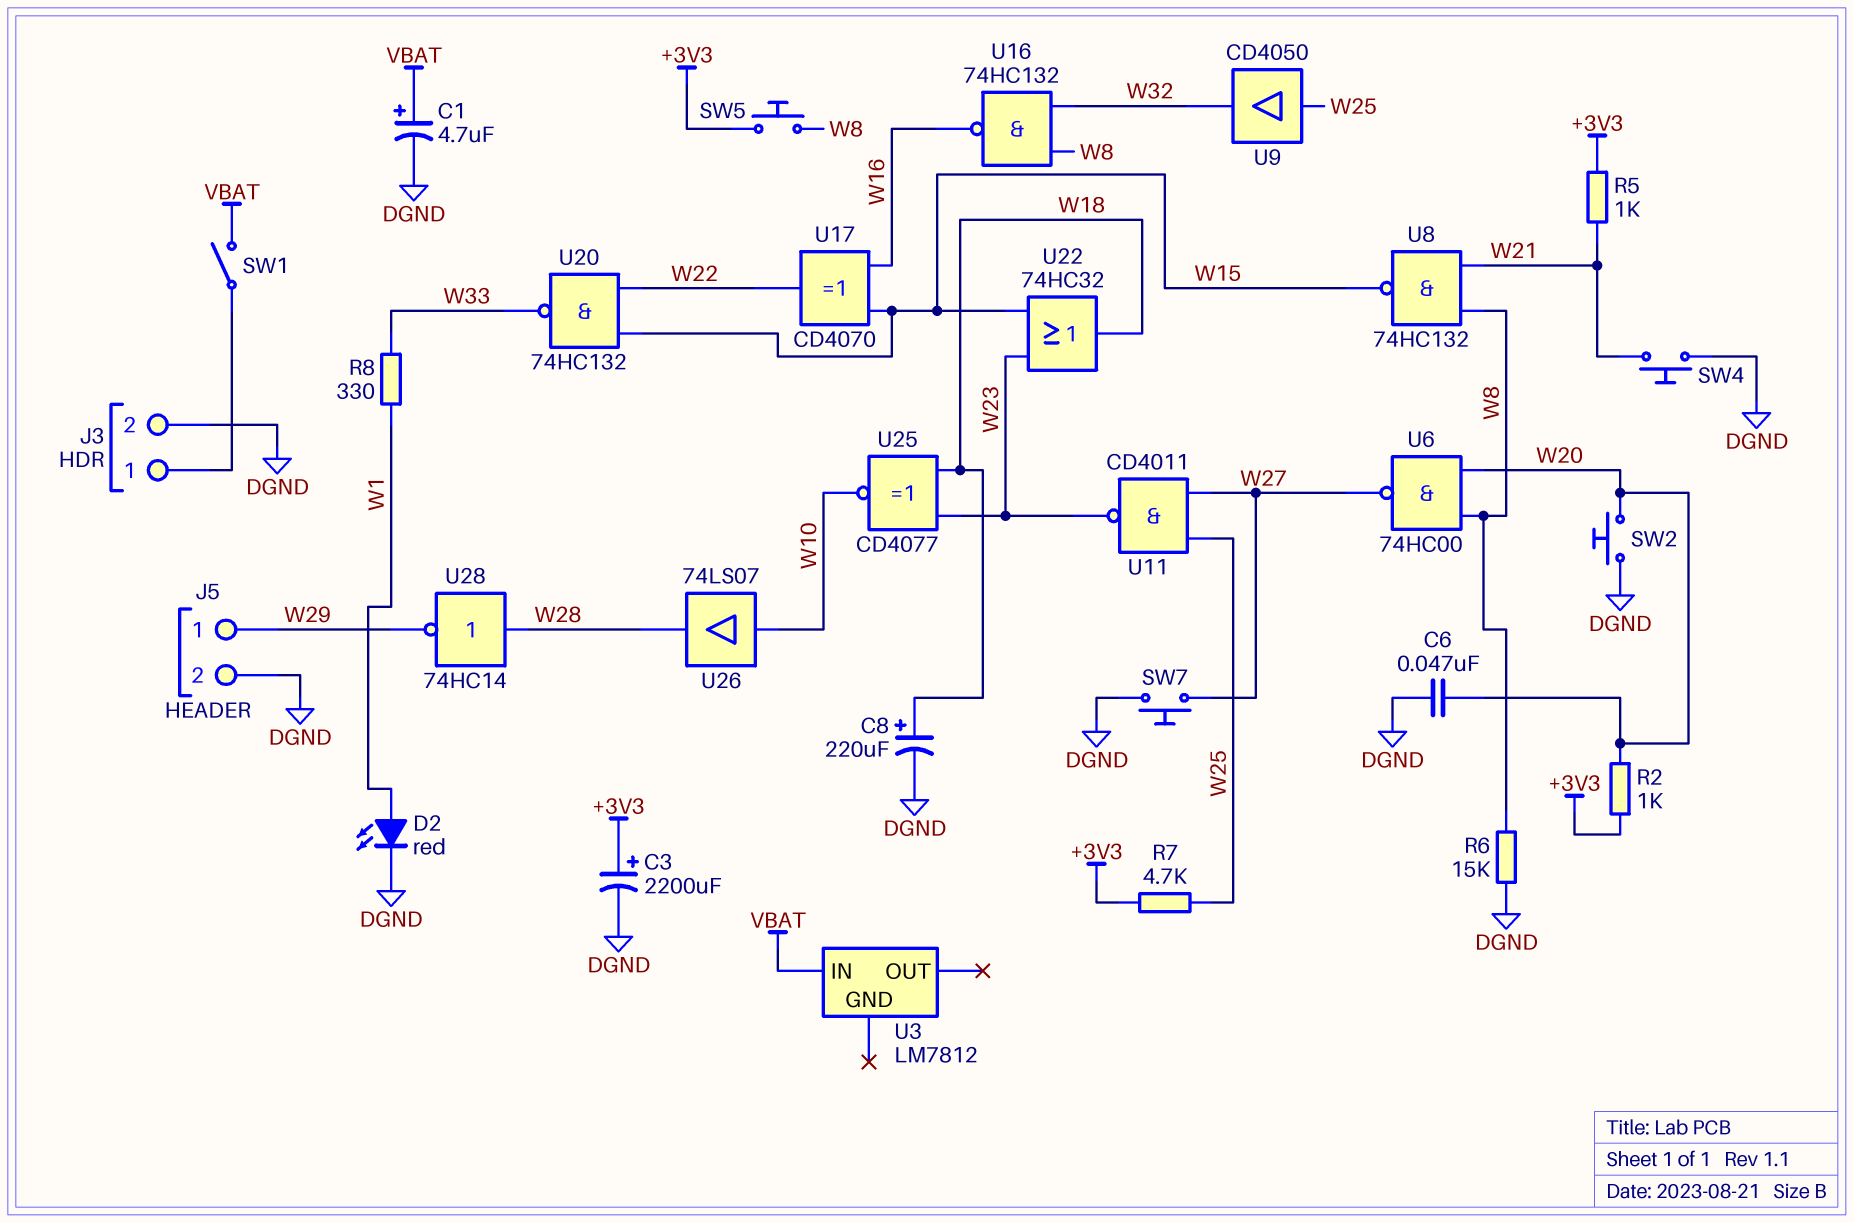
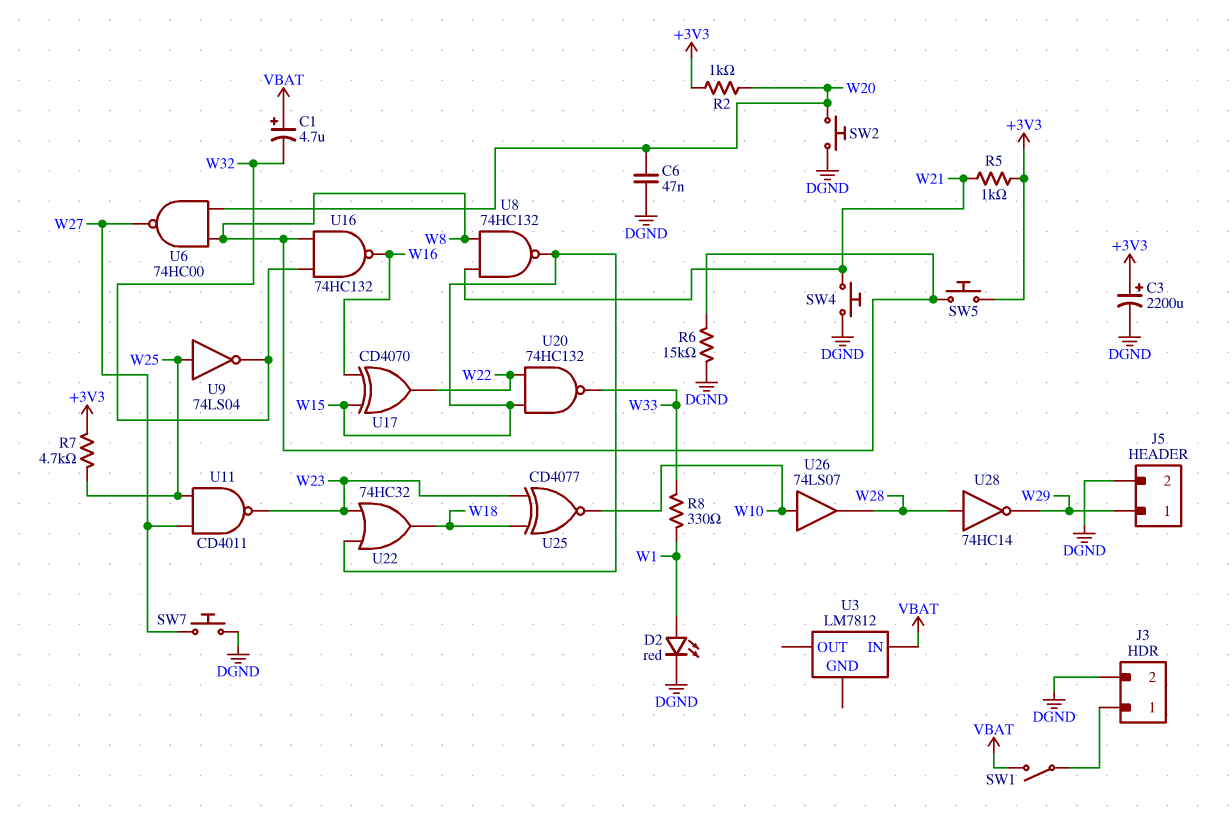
C1: 4.7uF (plus VBAT, minus DGND) -> 4.7uF (plus VBAT, minus W32)
C8: 220uF (plus W18, minus DGND) -> none
U9: buffer CD4050 (in W25, out W32) -> NOT 74LS04 (in W25, out W32)

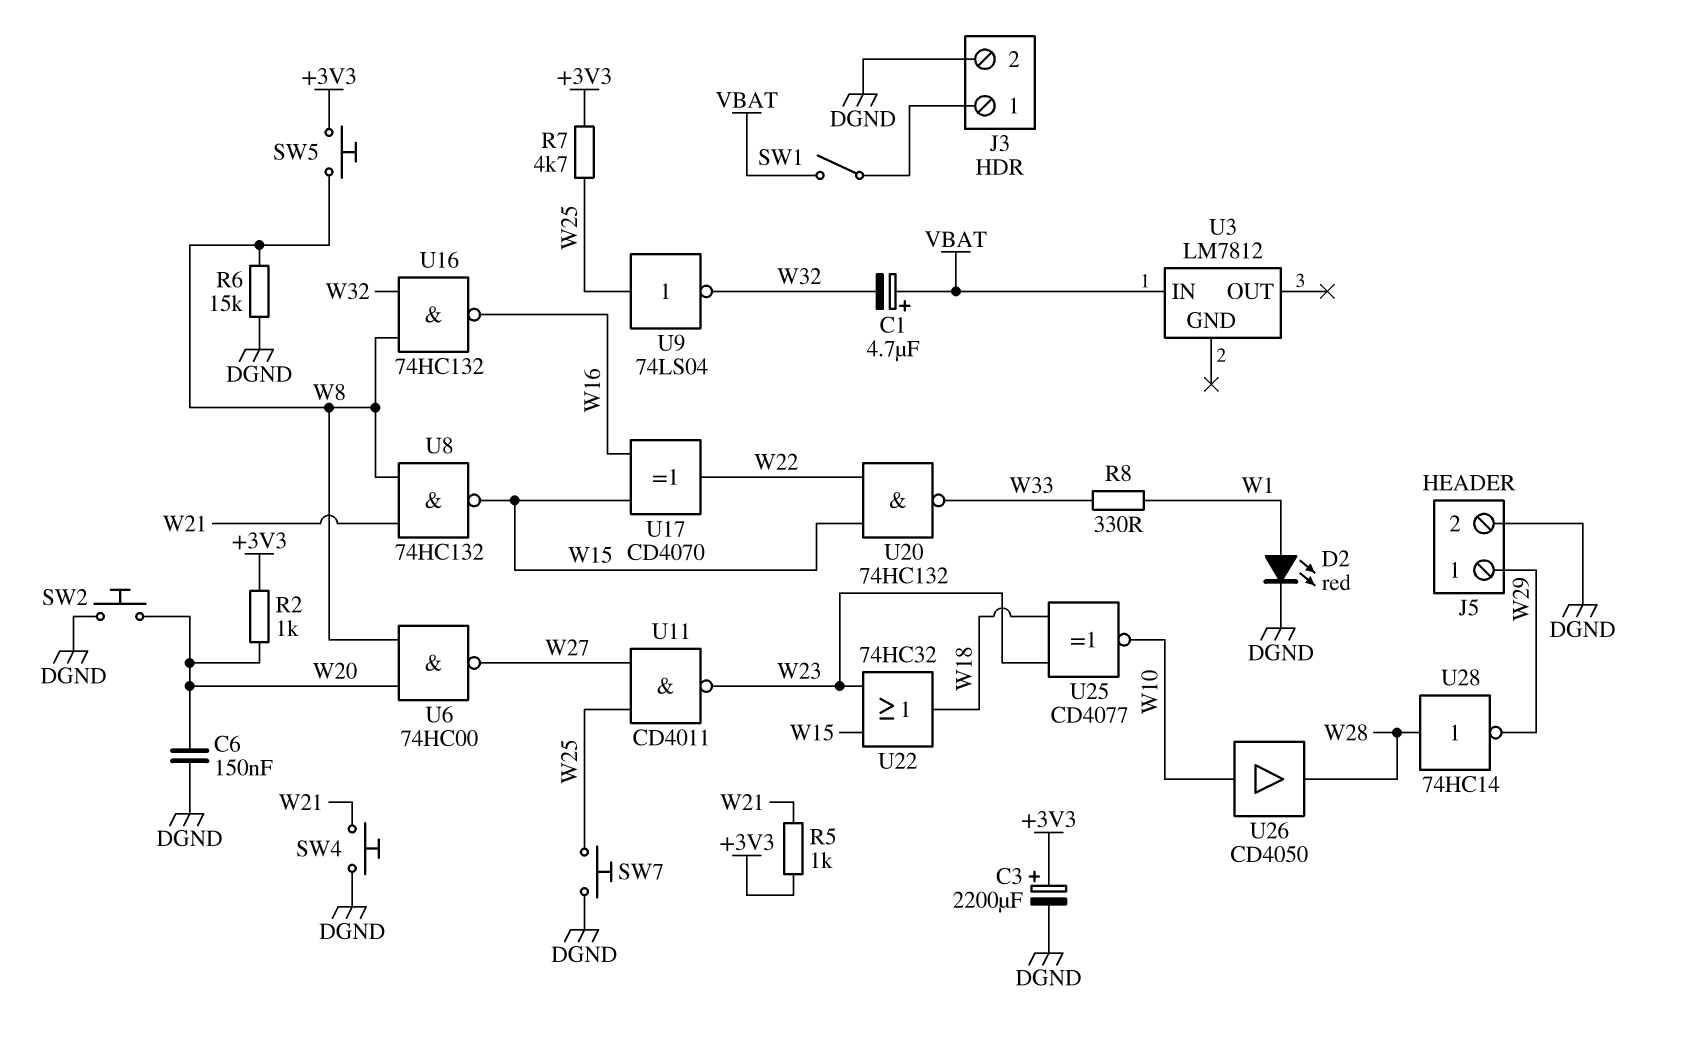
C6: 47nF (DGND, W20) -> 150nF (DGND, W20)
SW7: button (DGND, W27) -> button (DGND, W25)
U26: buffer 74LS07 (in W10, out W28) -> buffer CD4050 (in W10, out W28)

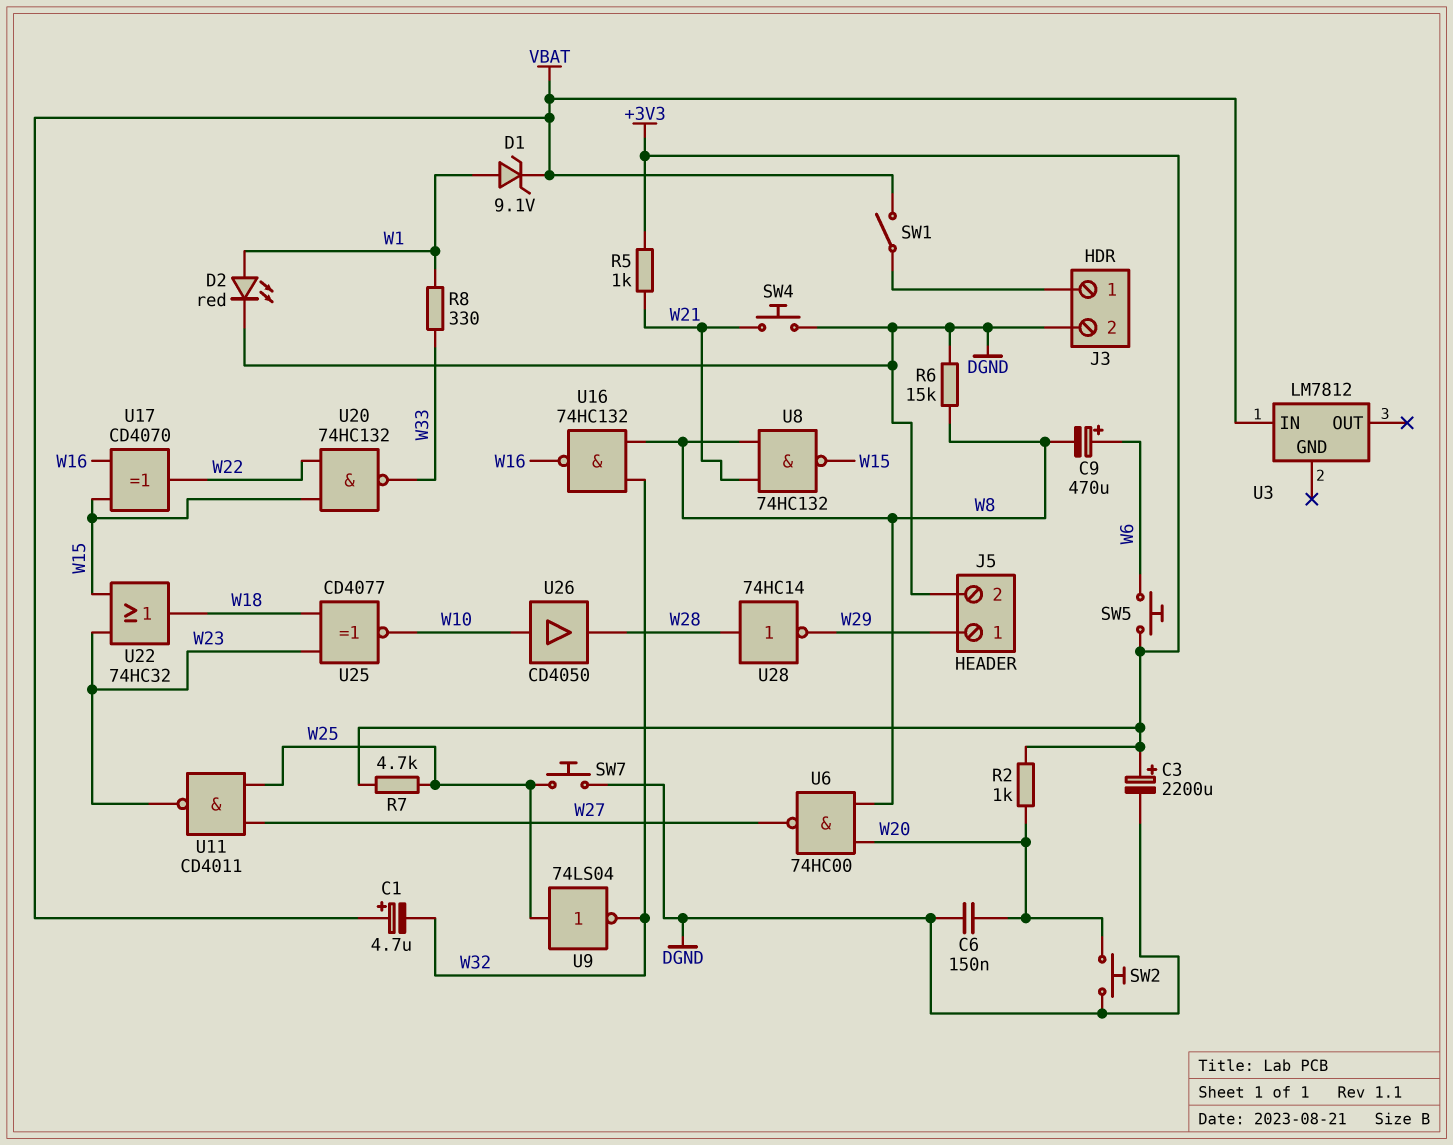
C9: none -> 470uF (plus W6, minus W8)
D1: none -> zener 9.1V (A W1, K VBAT)
SW5: button (+3V3, W8) -> button (+3V3, W6)

